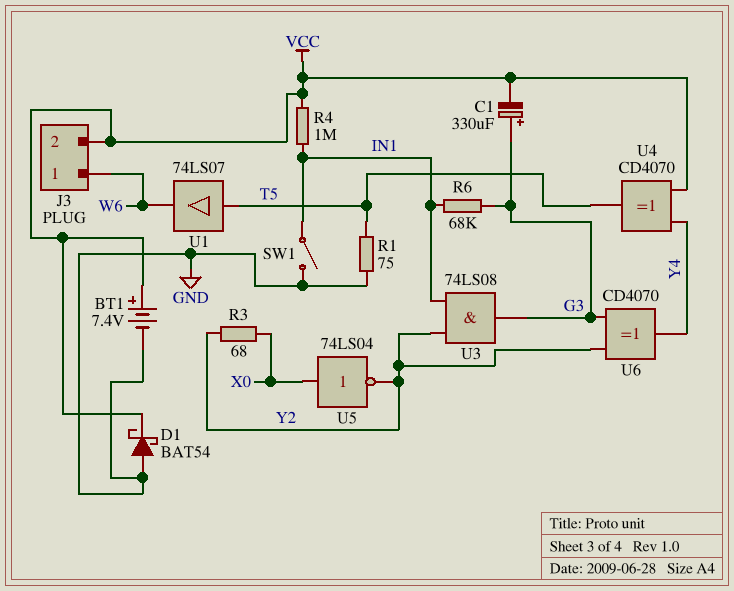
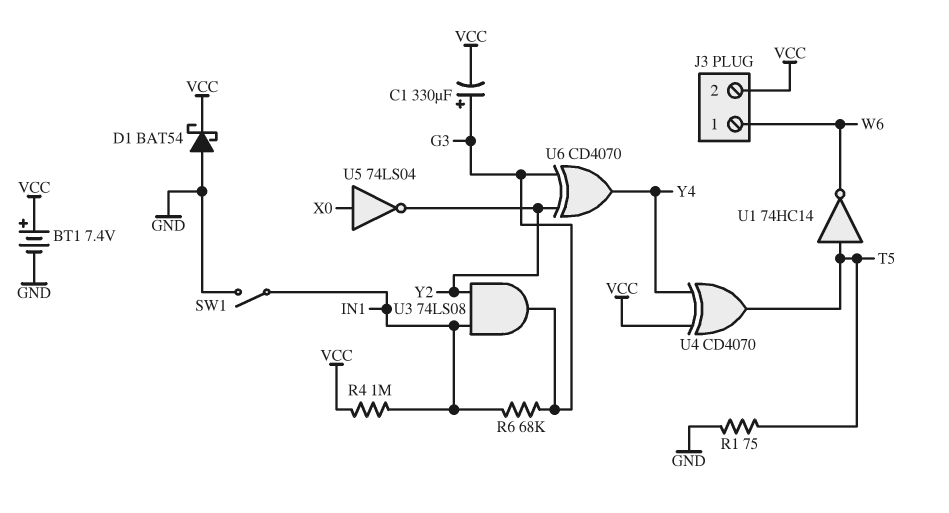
R3: 68 (X0, Y2) -> none
U1: buffer 74LS07 (in T5, out W6) -> NOT 74HC14 (in T5, out W6)

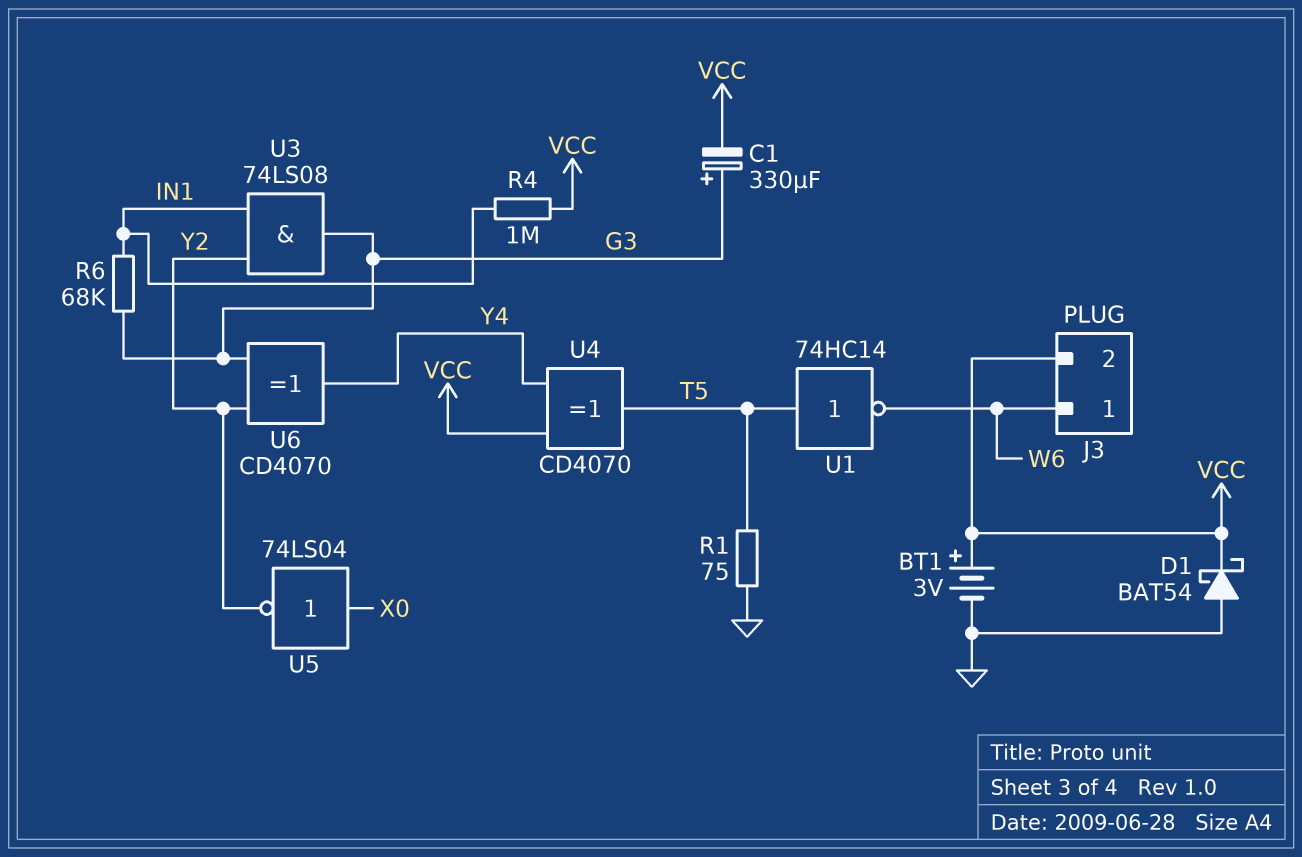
BT1: 7.4V (plus VCC, minus GND) -> 3V (plus VCC, minus GND)
SW1: switch (GND, IN1) -> none

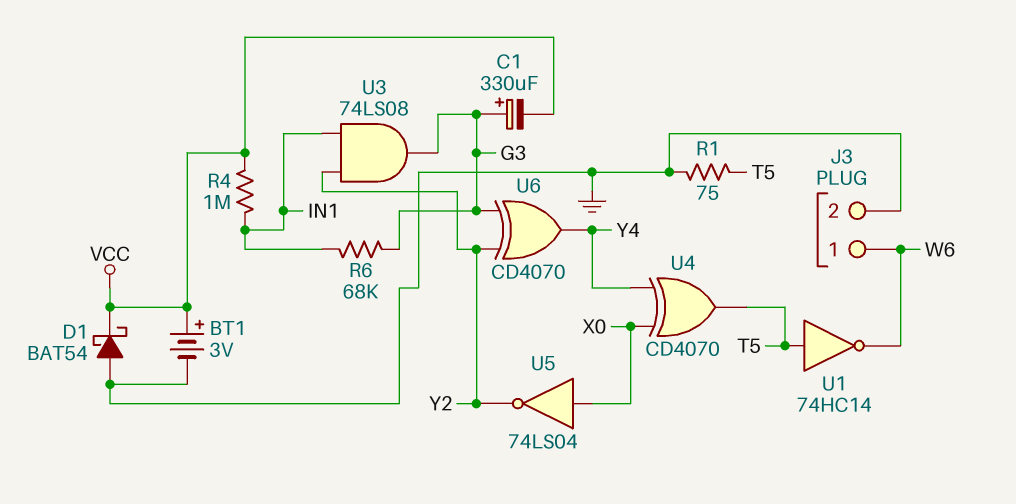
J3 pin 2: VCC -> GND
U4: XOR CD4070 (in VCC, in Y4, out T5) -> XOR CD4070 (in X0, in Y4, out T5)

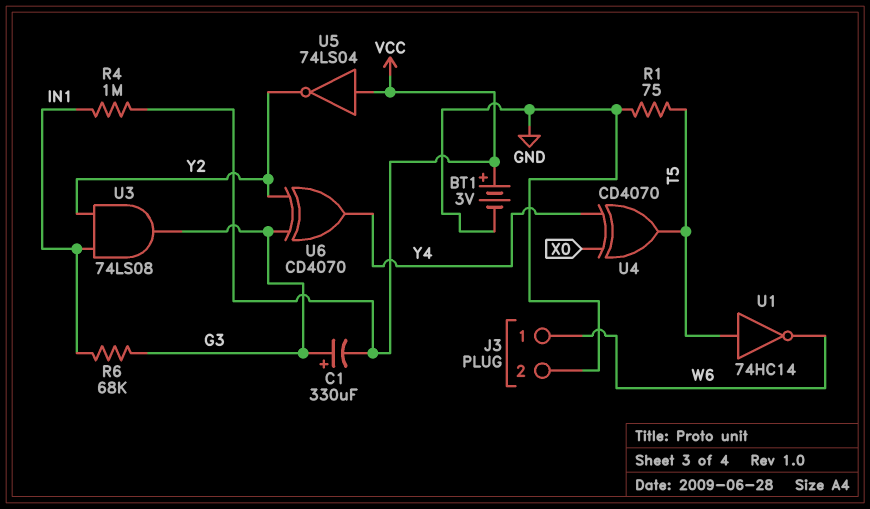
D1: schottky BAT54 (A GND, K VCC) -> none
U5: NOT 74LS04 (in X0, out Y2) -> NOT 74LS04 (in VCC, out Y2)

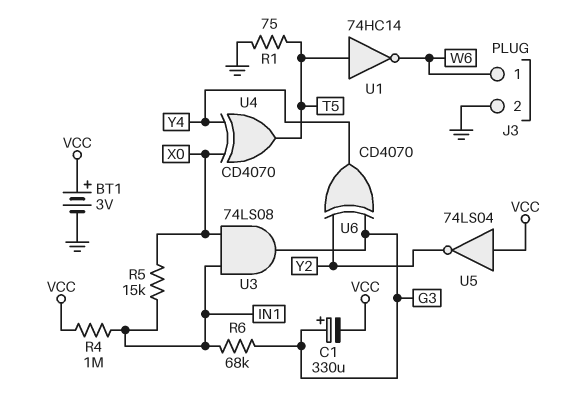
R5: none -> 15k (IN1, X0)
U3: AND 74LS08 (in IN1, in Y2, out G3) -> AND 74LS08 (in IN1, in X0, out G3)

